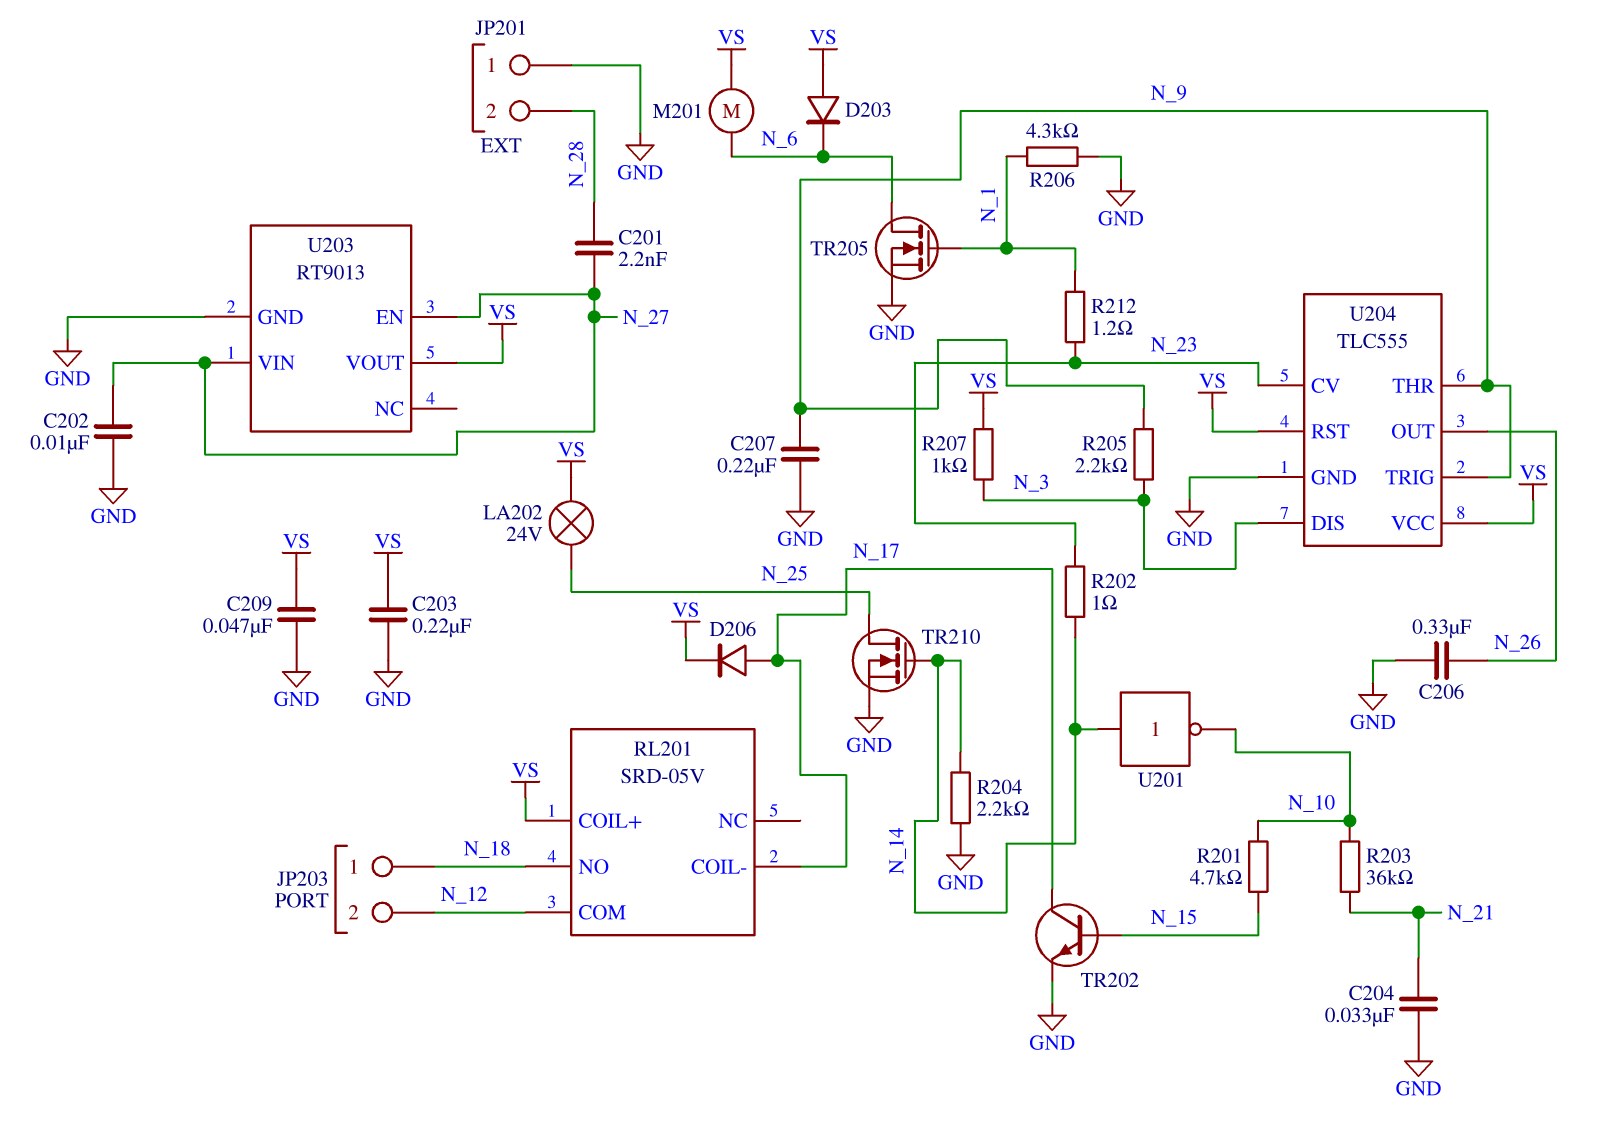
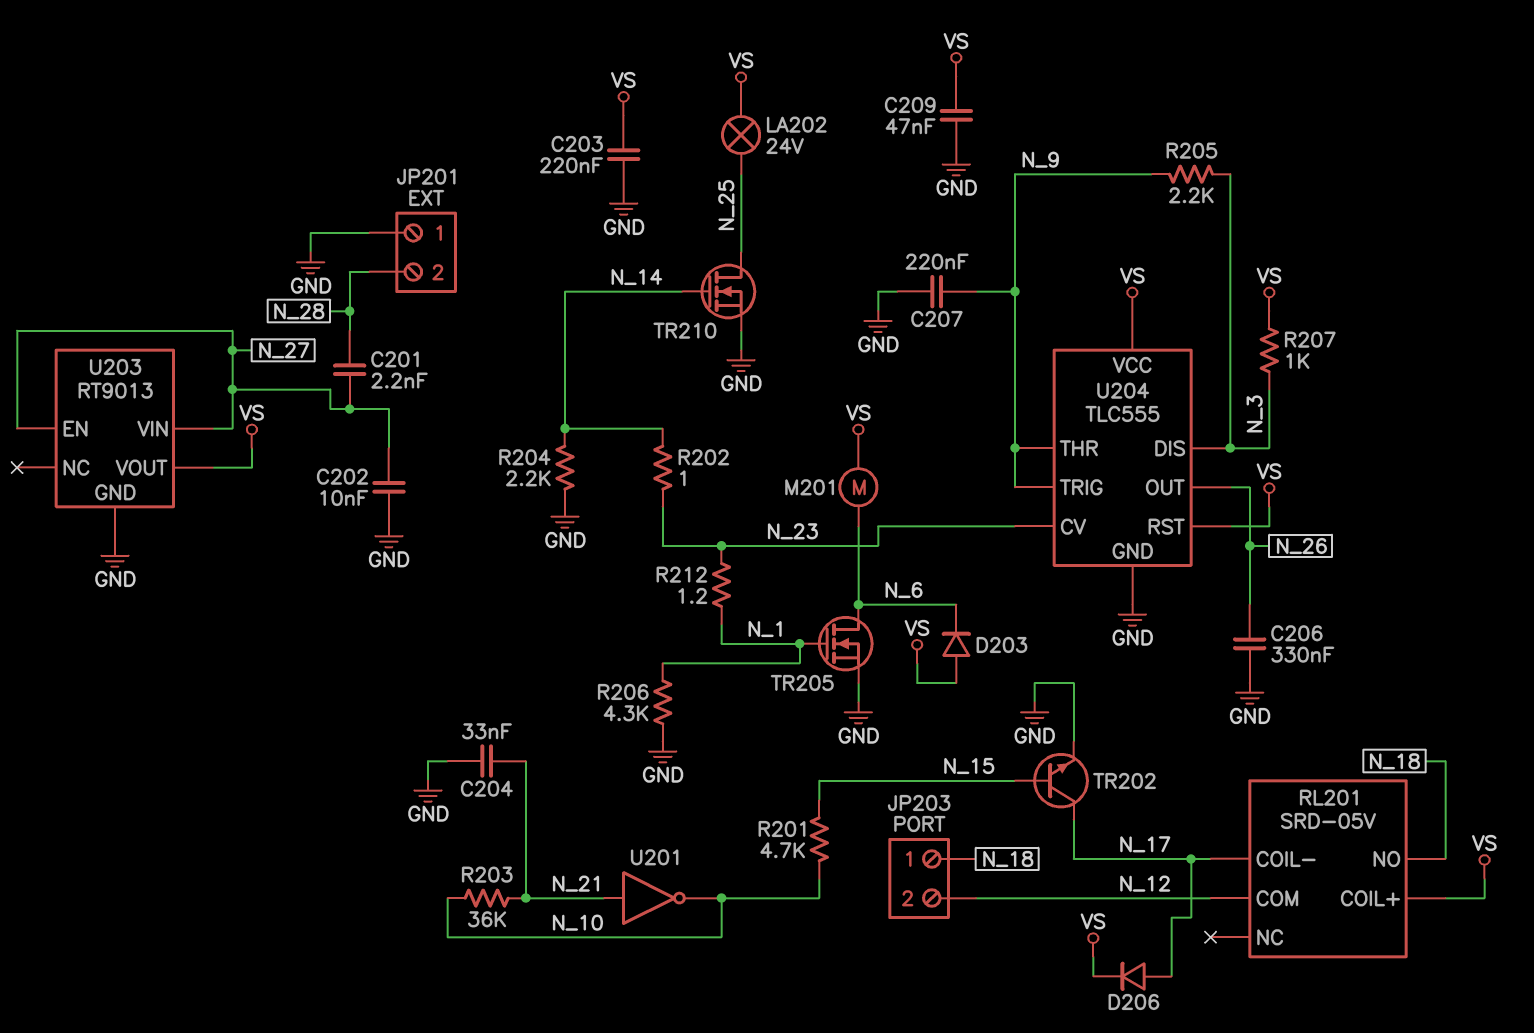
U201: NOT (in N_14, out N_10) -> NOT (in N_21, out N_10)

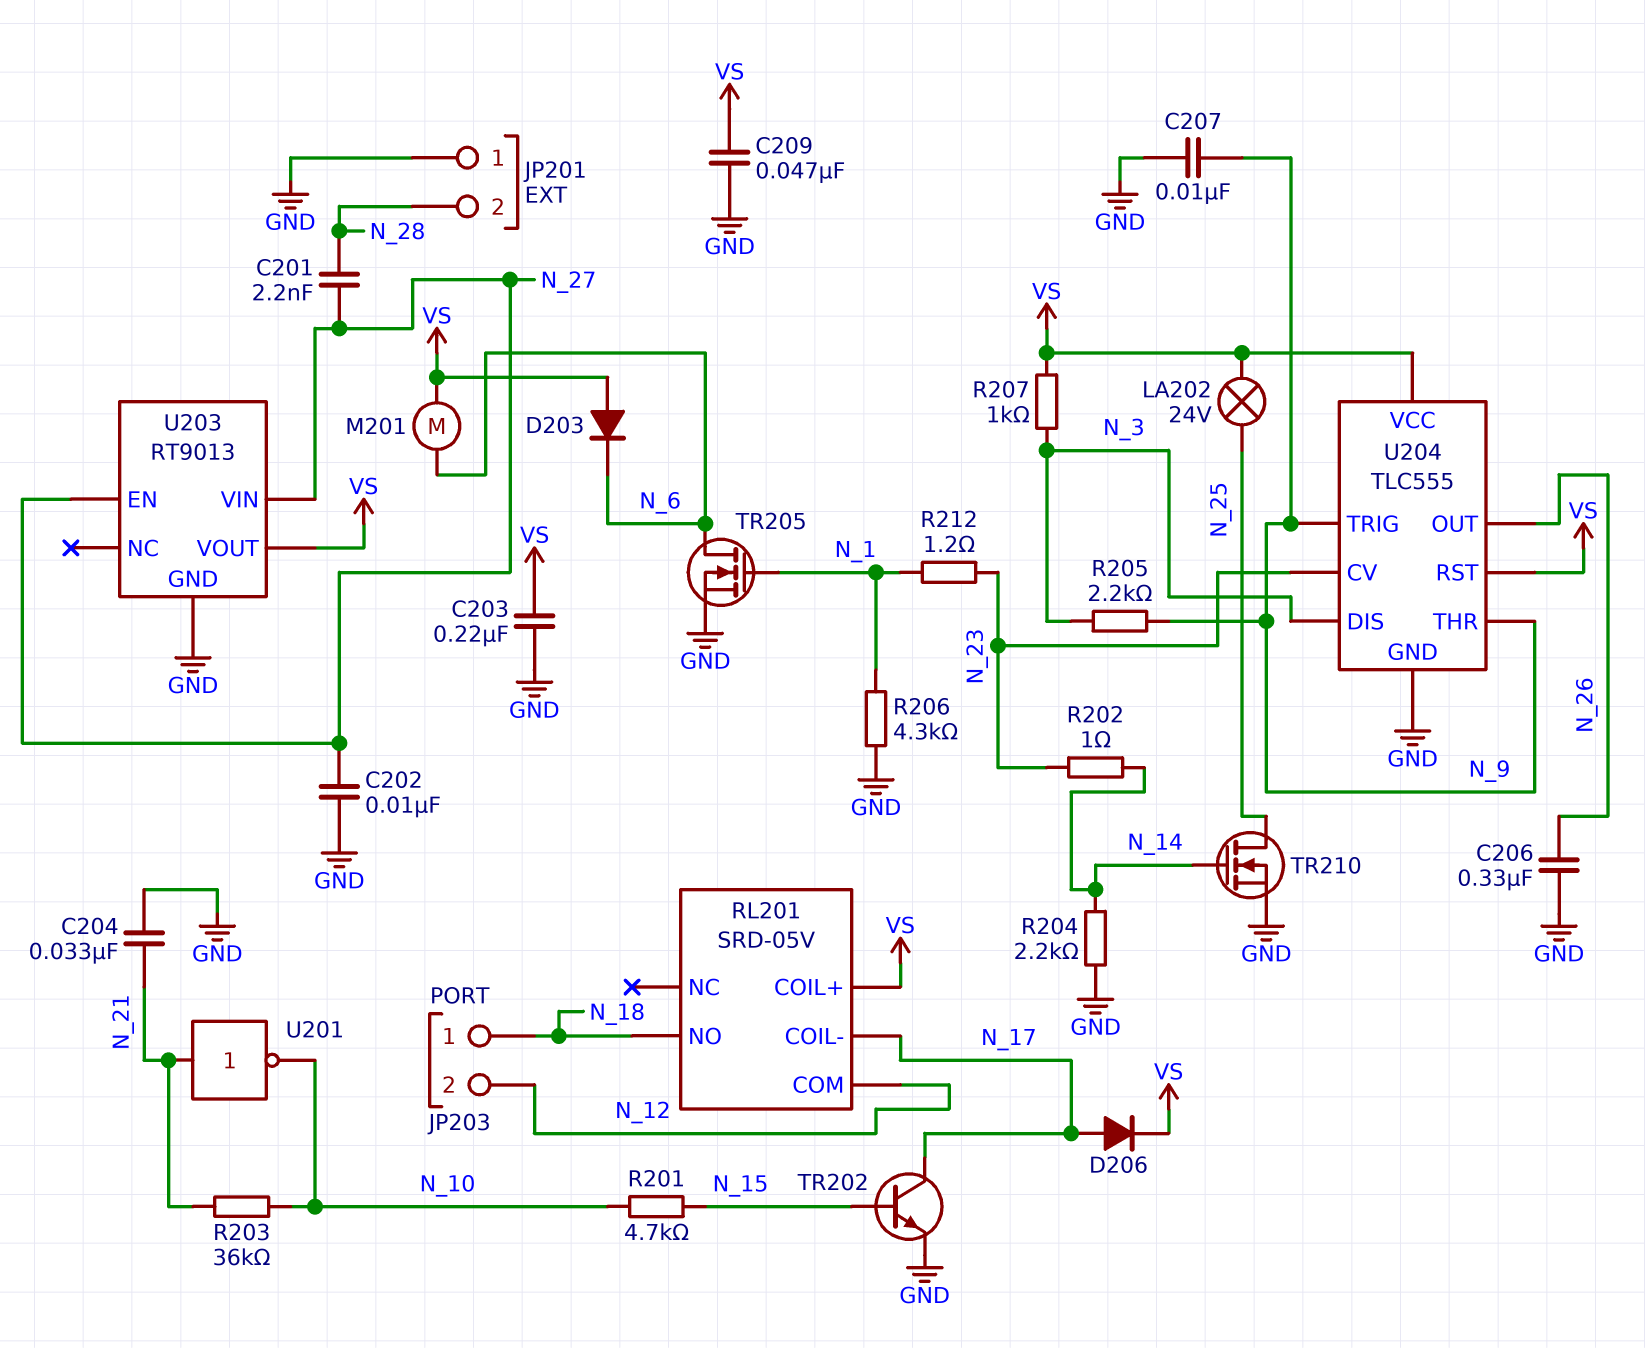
C207: 220nF (GND, N_9) -> 10nF (GND, N_9)

